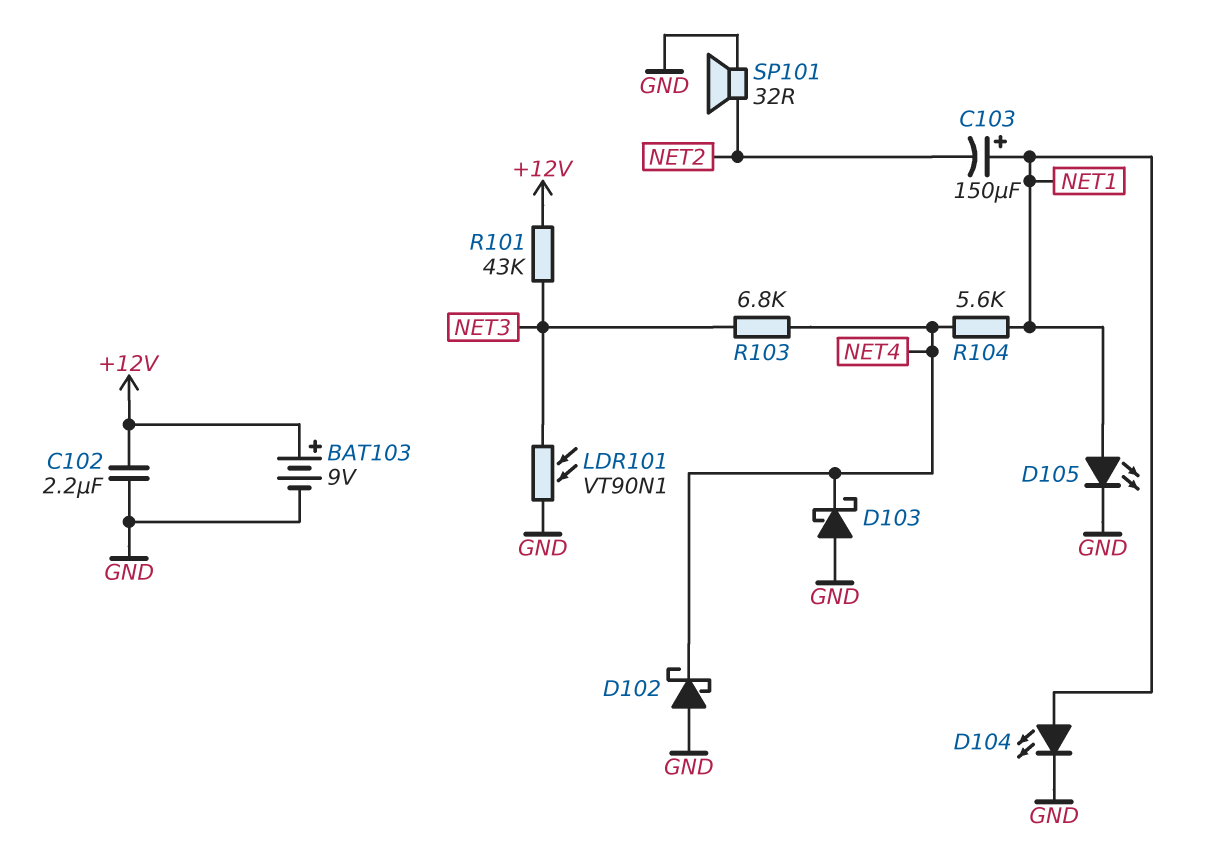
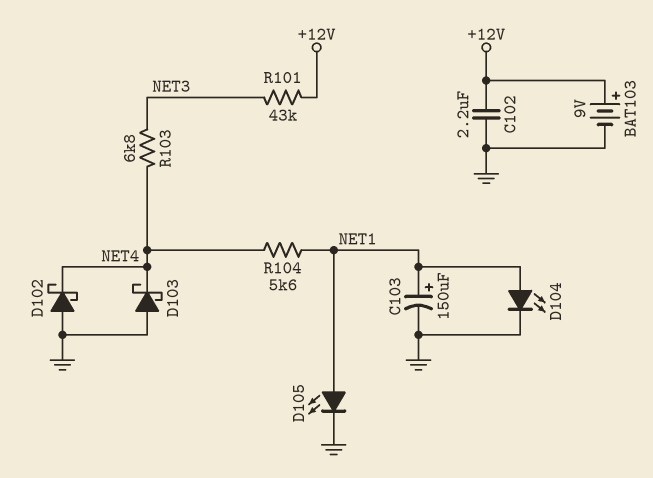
C103: 150uF (plus NET1, minus NET2) -> 150uF (plus NET1, minus GND)
LDR101: VT90N1 (GND, NET3) -> none
SP101: speaker 32R (GND, NET2) -> none

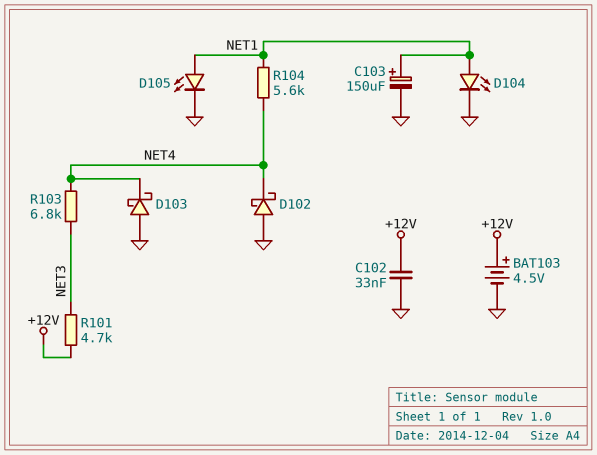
BAT103: 9V (plus +12V, minus GND) -> 4.5V (plus +12V, minus GND)
C102: 2.2uF (+12V, GND) -> 33nF (+12V, GND)
R101: 43k (+12V, NET3) -> 4.7k (+12V, NET3)

